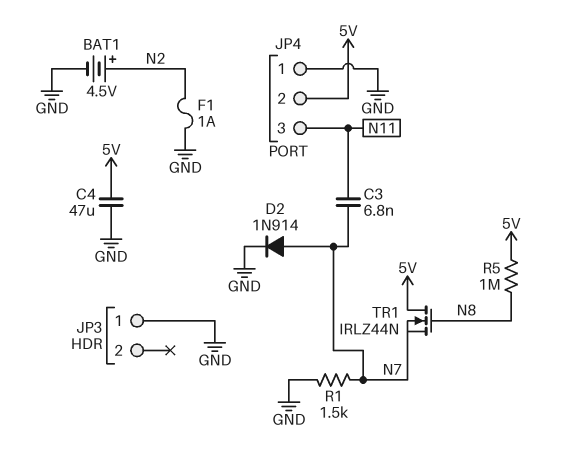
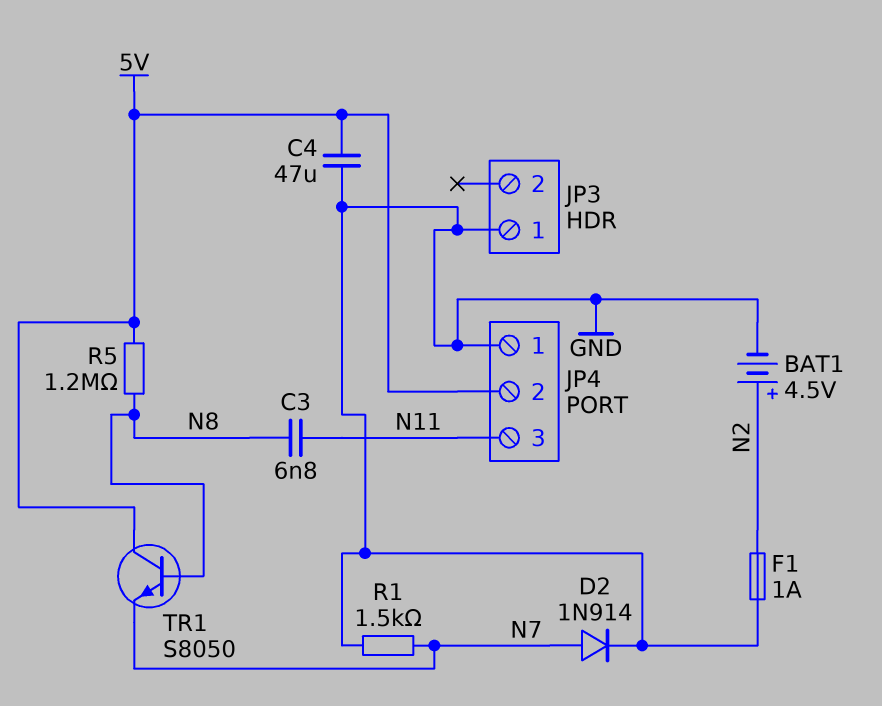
C3: 6.8nF (N7, N11) -> 6.8nF (N8, N11)
R5: 1M (5V, N8) -> 1.2M (5V, N8)
TR1: NMOS IRLZ44N (G N8, D 5V, S N7) -> NPN S8050 (B N8, C 5V, E N7)

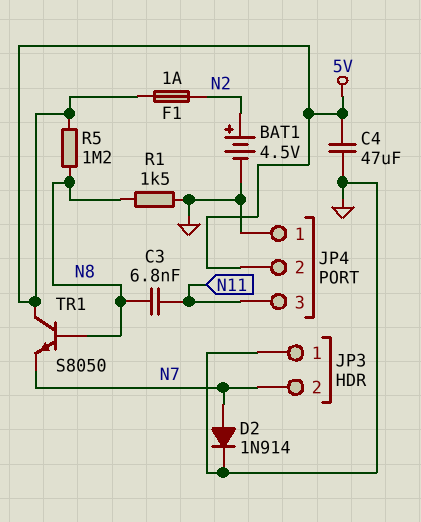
F1: 1A (GND, N2) -> 1A (5V, N2)
JP3 pin 2: none -> N7
R1: 1.5k (GND, N7) -> 1.5k (GND, N8)

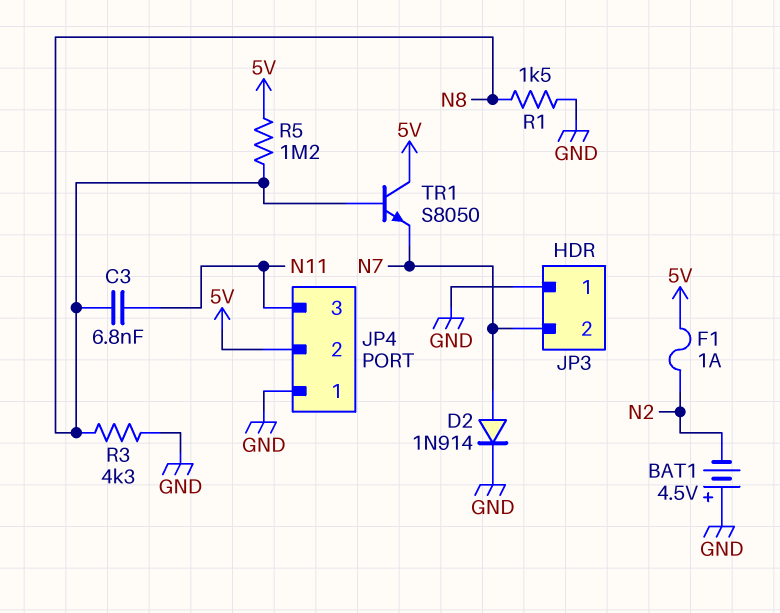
BAT1: 4.5V (plus N2, minus GND) -> 4.5V (plus GND, minus N2)
C4: 47uF (5V, GND) -> none
R3: none -> 4.3k (GND, N8)

